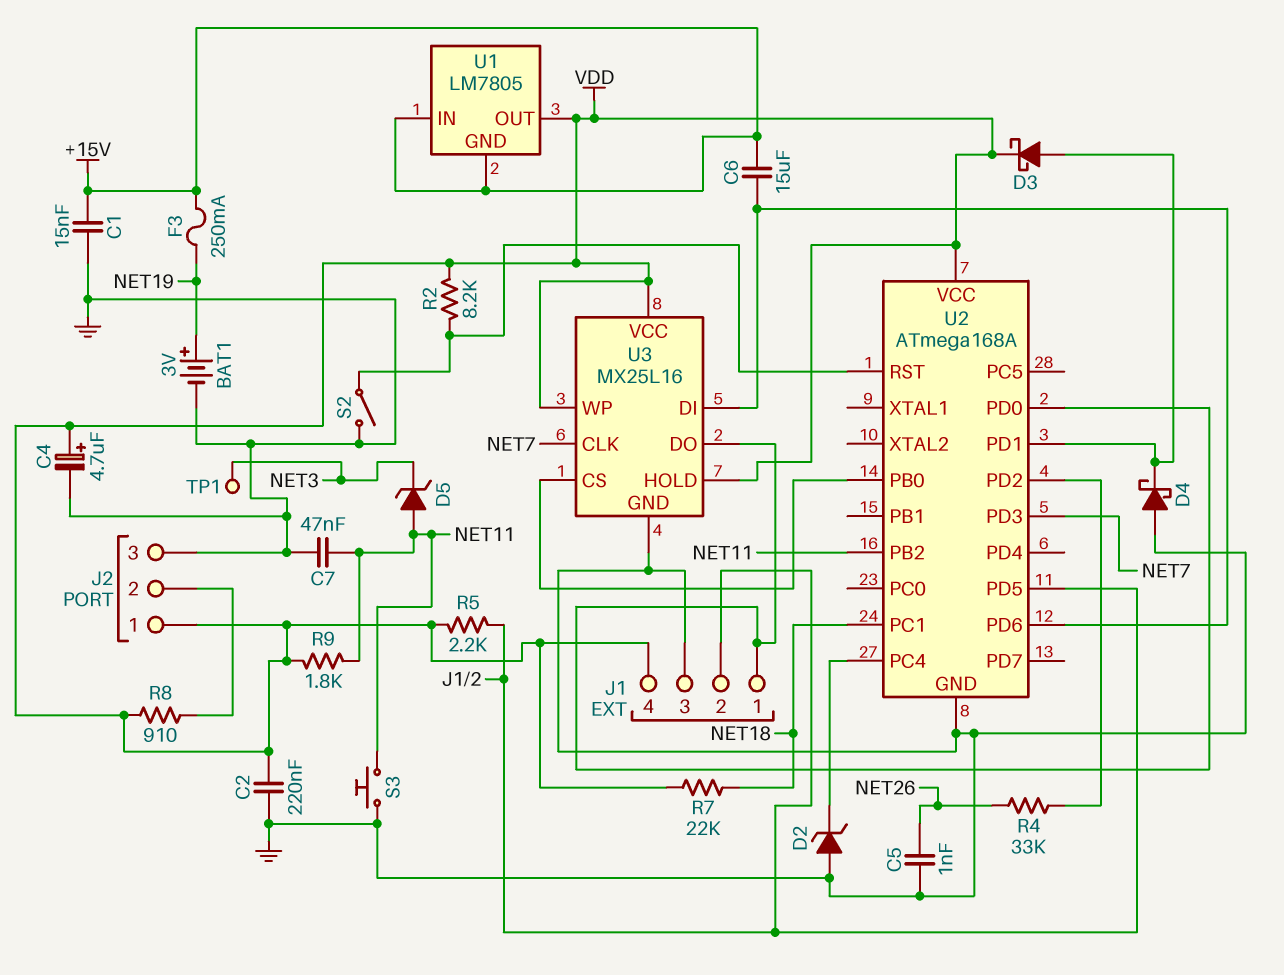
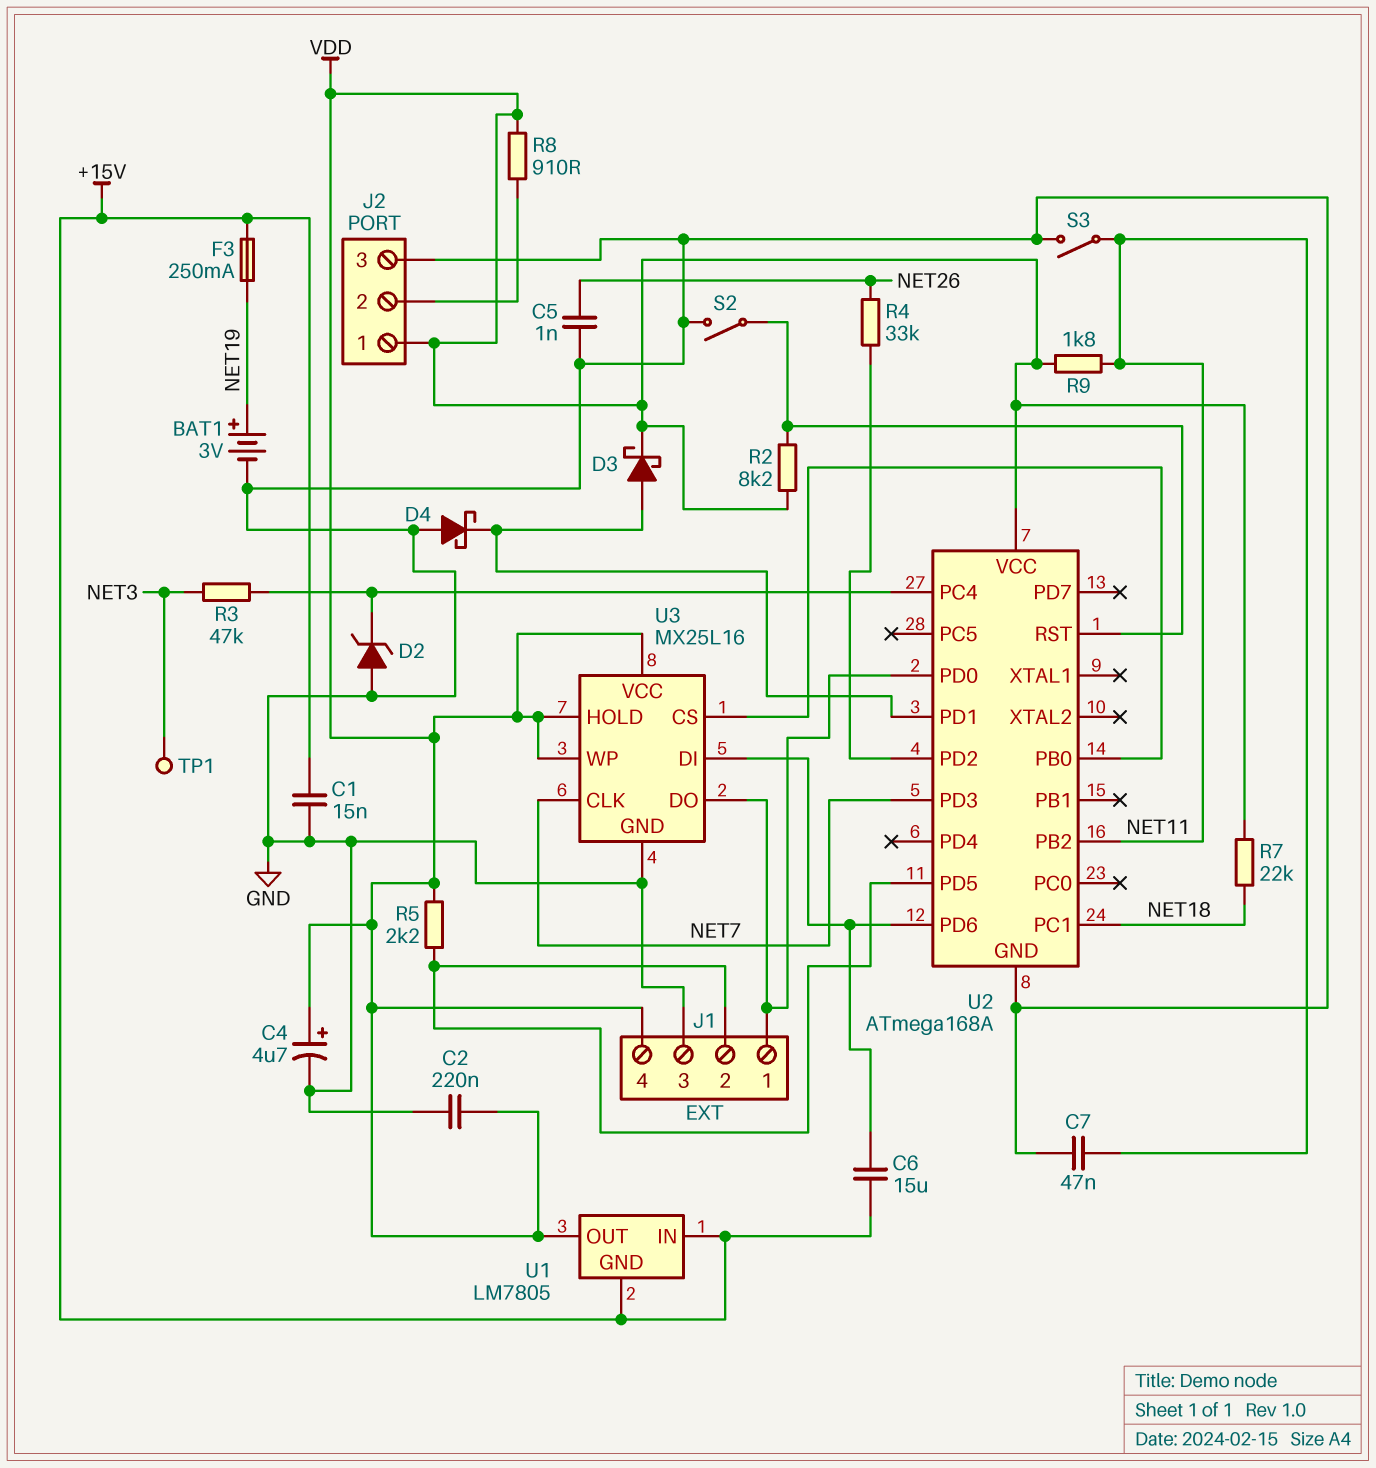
D5: zener (A NET11, K NET3) -> none
R3: none -> 47k (NET3, U2/PC4)
S3: button (GND, NET11) -> switch (GND, NET11)

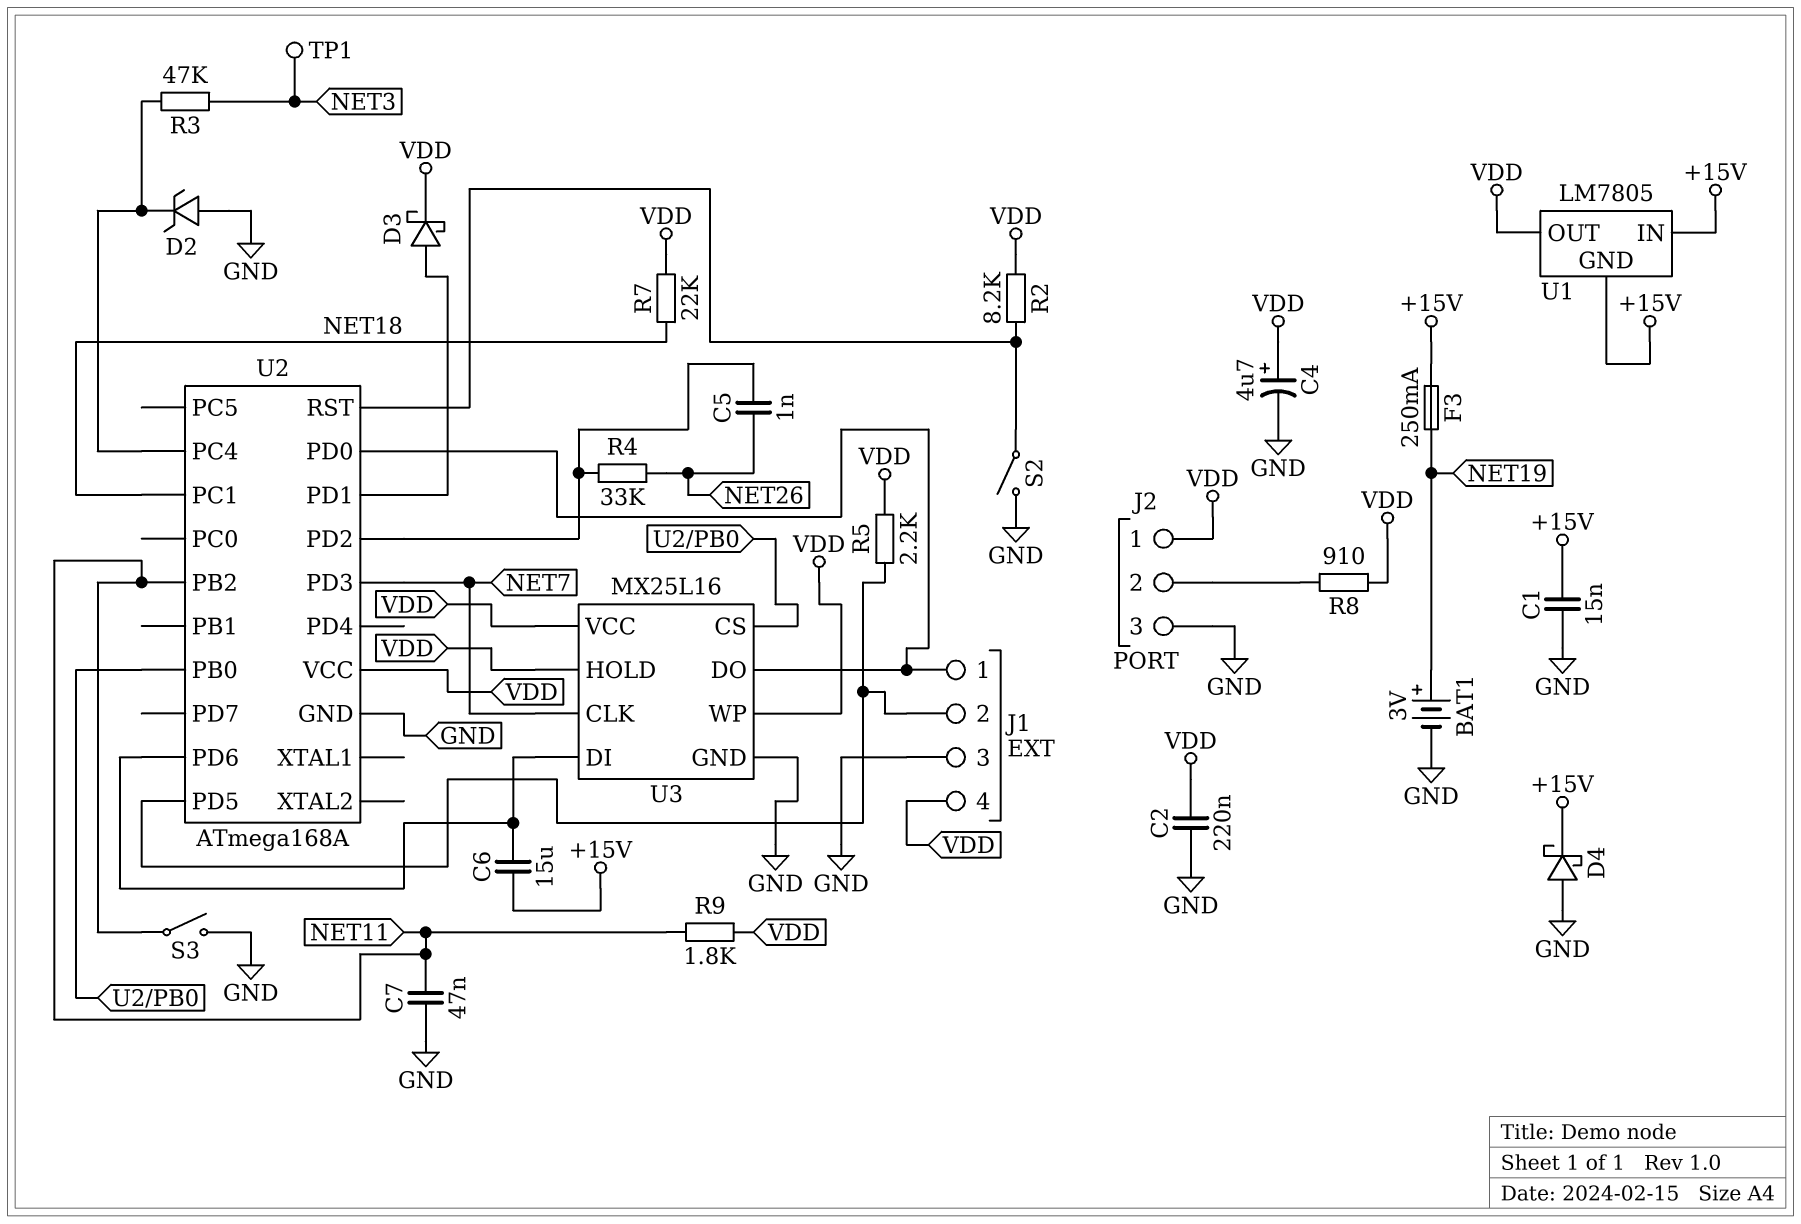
C5: 1nF (GND, NET26) -> 1nF (NET26, U2/PD2)
D4: schottky (A GND, K U2/PD1) -> schottky (A GND, K +15V)

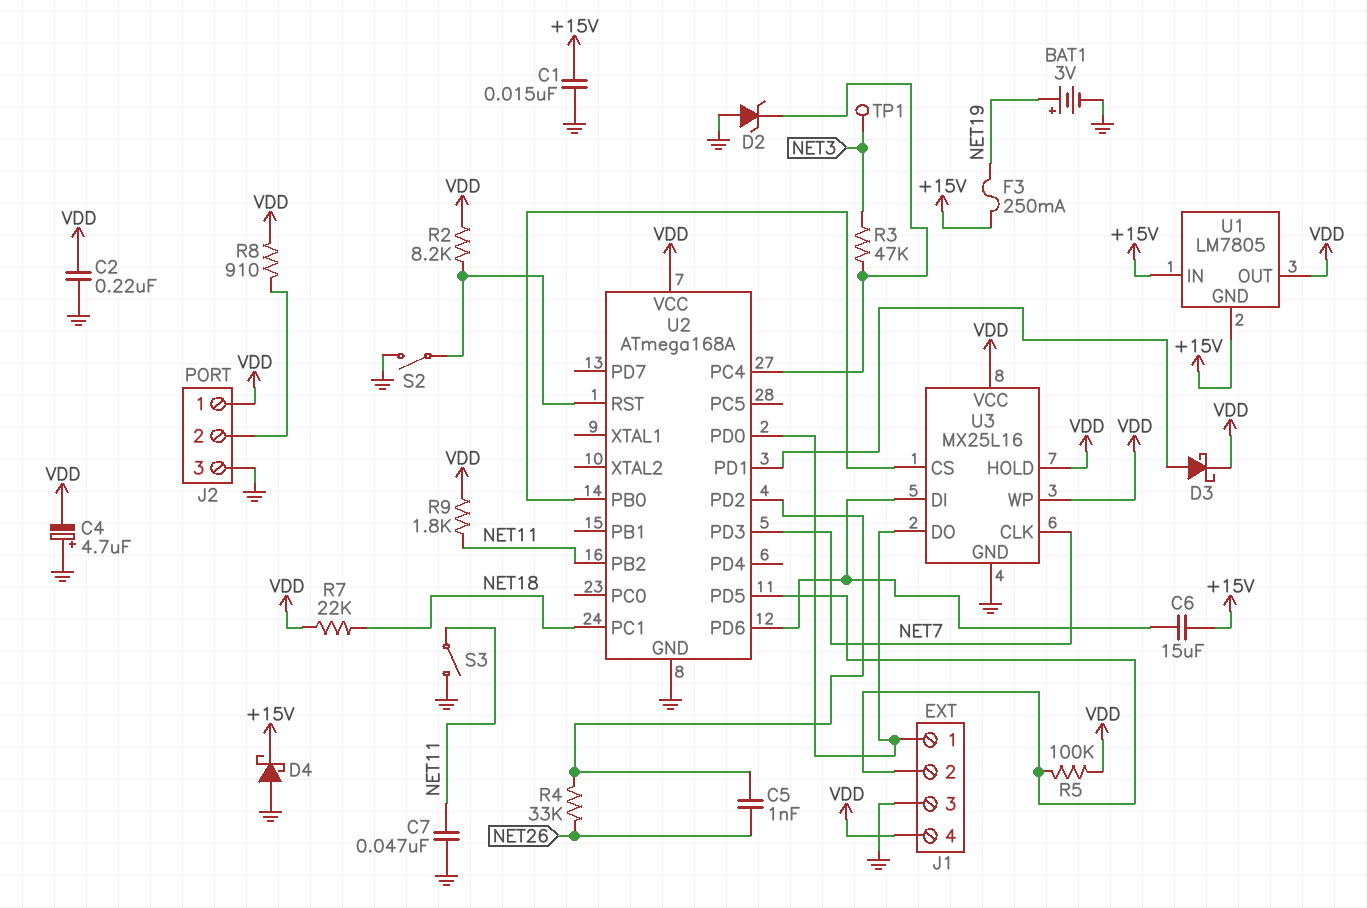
C4: 4.7uF (plus VDD, minus GND) -> 4.7uF (plus GND, minus VDD)
R5: 2.2k (J1/2, VDD) -> 100k (J1/2, VDD)

